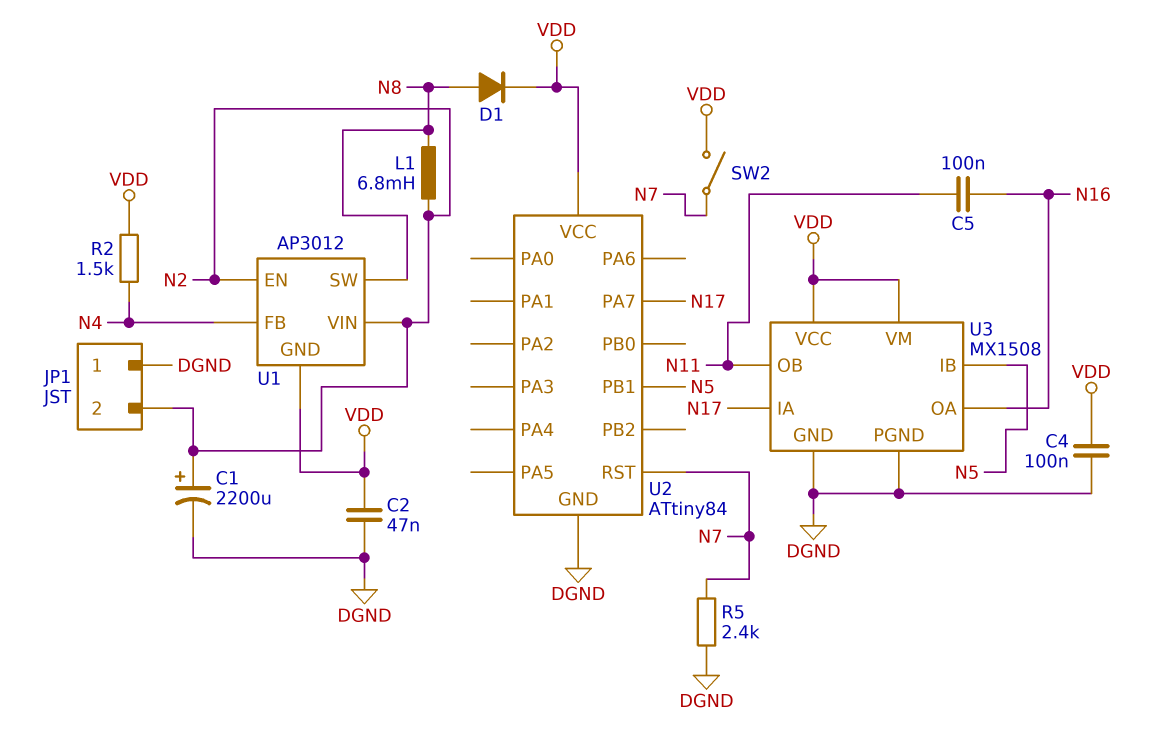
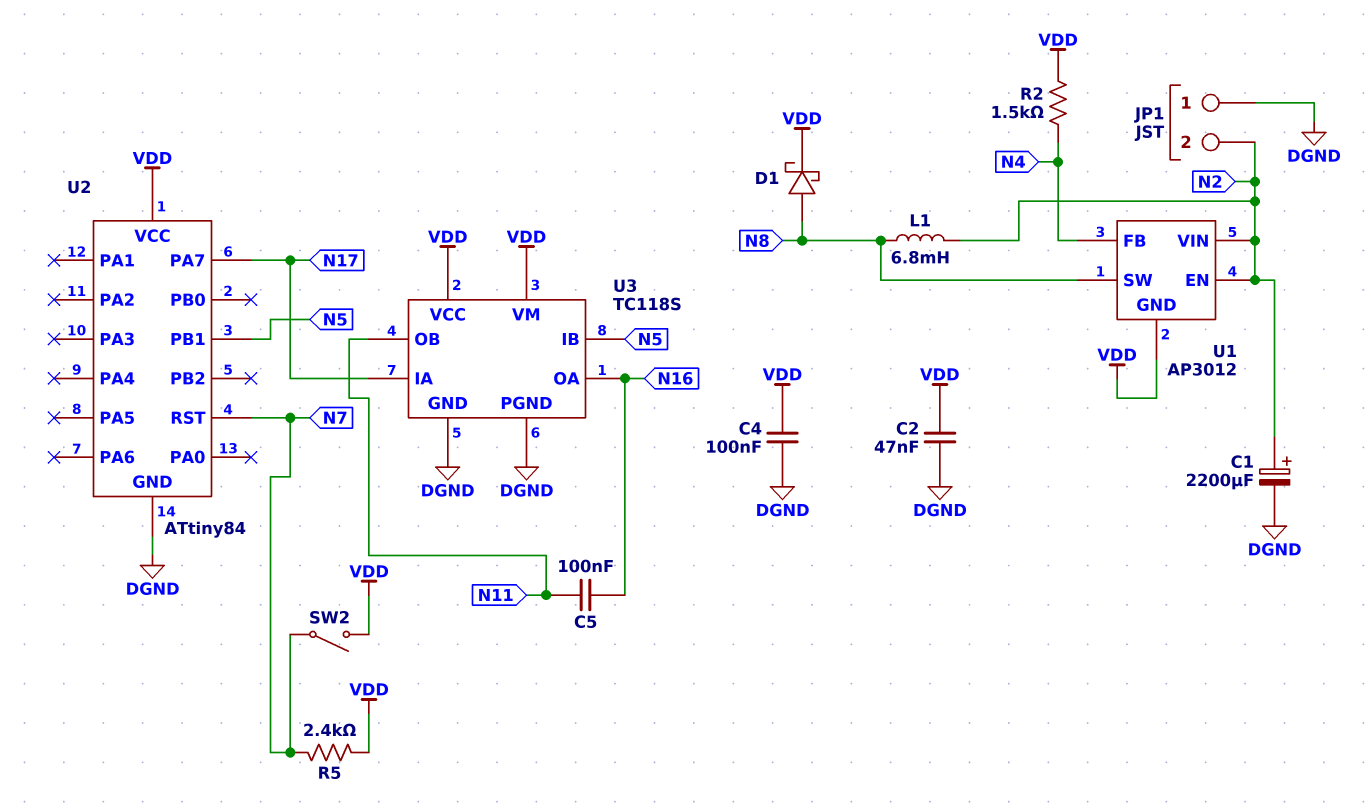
D1: diode (A N8, K VDD) -> schottky (A N8, K VDD)
R5: 2.4k (DGND, N7) -> 2.4k (N7, VDD)
U3: MX1508 -> TC118S

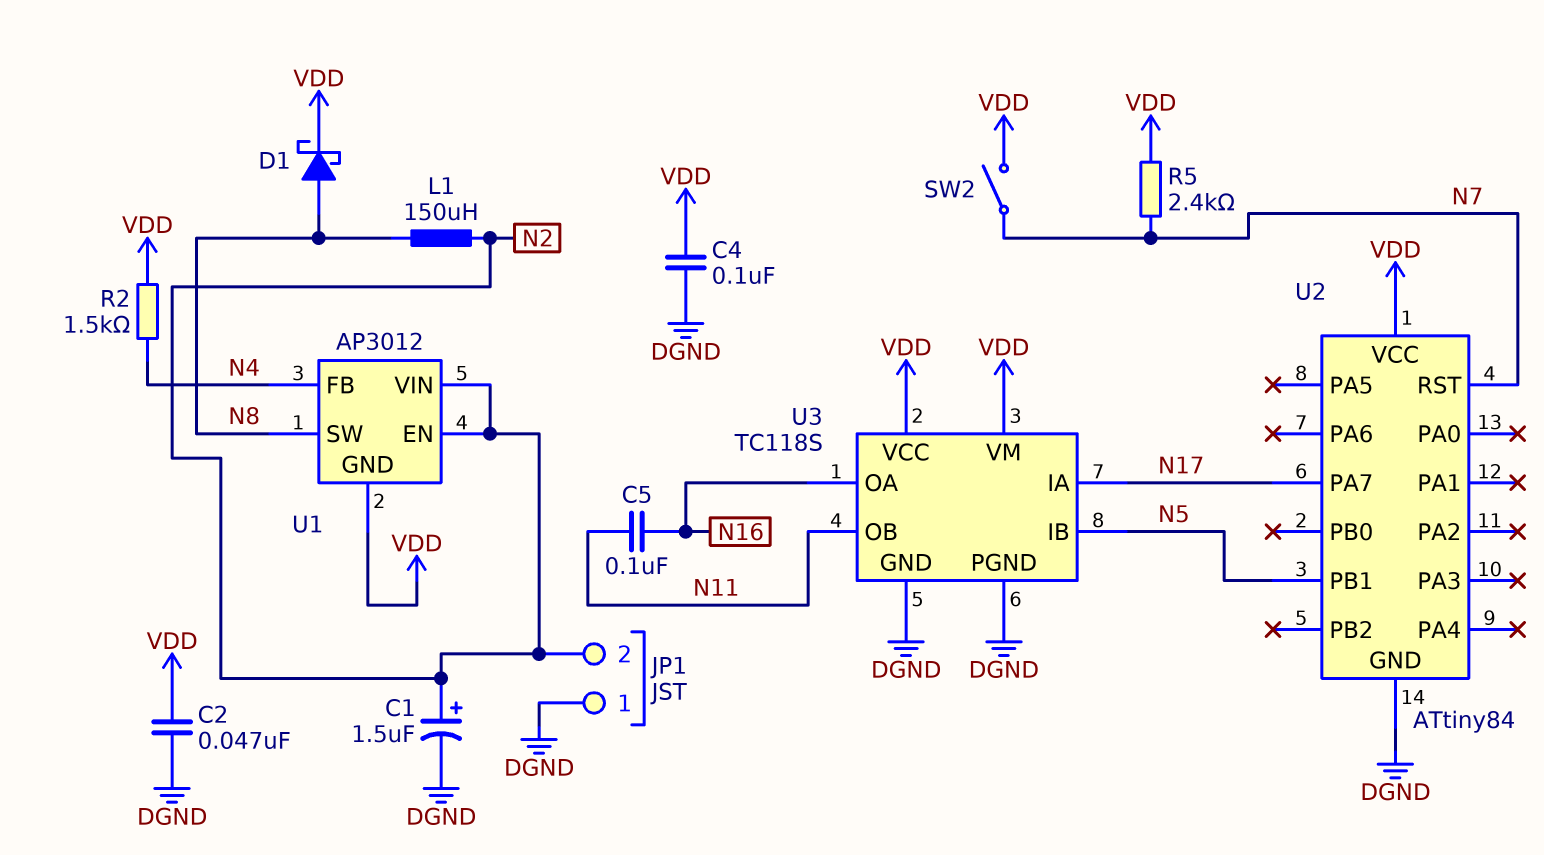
C1: 2200uF (plus N2, minus DGND) -> 1.5uF (plus N2, minus DGND)
L1: 6.8mH (N2, N8) -> 150uH (N2, N8)

